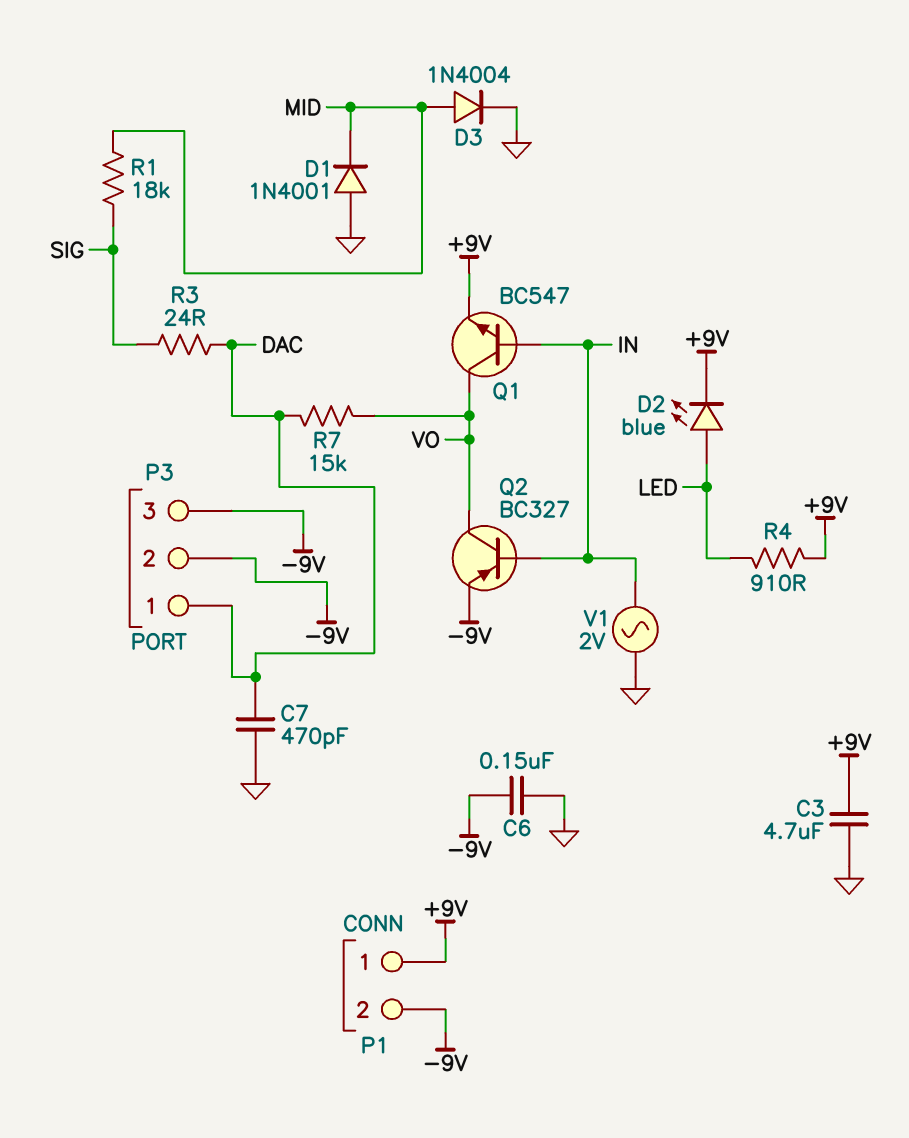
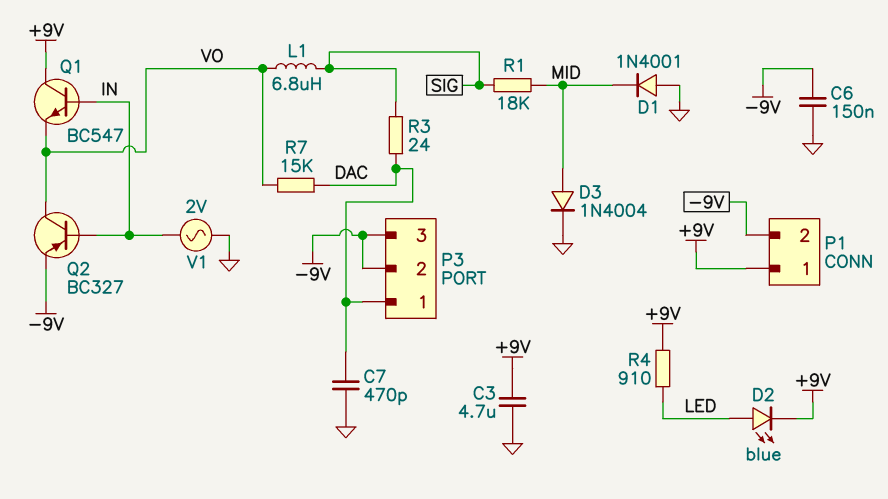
L1: none -> 6.8uH (SIG, VO)
Q1: NPN BC547 (B IN, C VO, E +9V) -> NPN BC547 (B IN, C +9V, E VO)

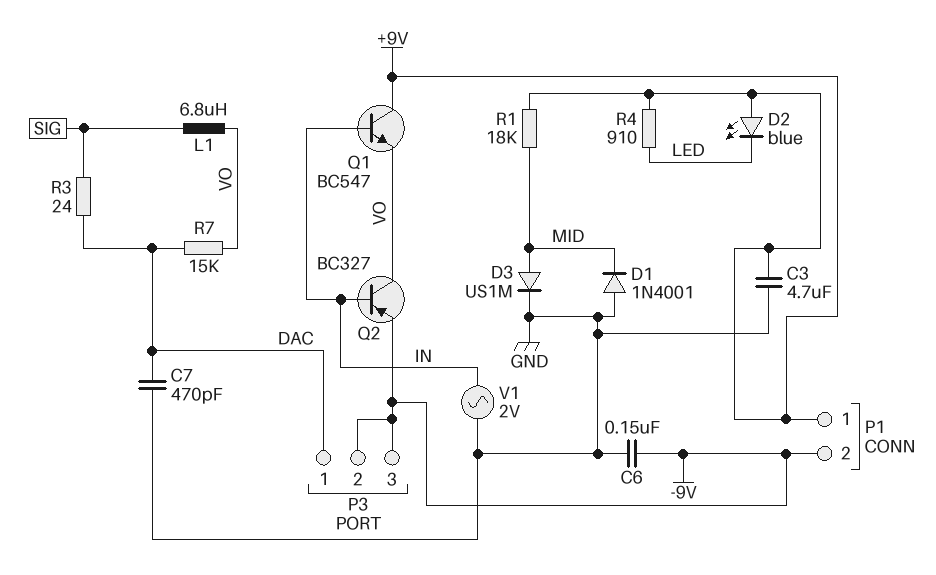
D2: LED blue (A LED, K +9V) -> LED blue (A +9V, K LED)
D3: diode 1N4004 (A MID, K GND) -> diode US1M (A MID, K GND)
R1: 18k (MID, SIG) -> 18k (+9V, MID)

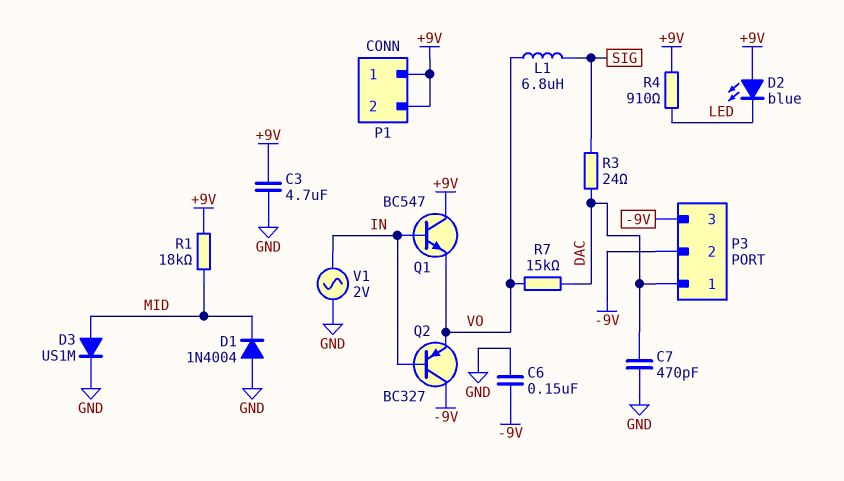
D1: diode 1N4001 (A GND, K MID) -> diode 1N4004 (A GND, K MID)
P1 pin 2: -9V -> +9V
Q2: PNP BC327 (B IN, C VO, E -9V) -> PNP BC327 (B IN, C -9V, E VO)

